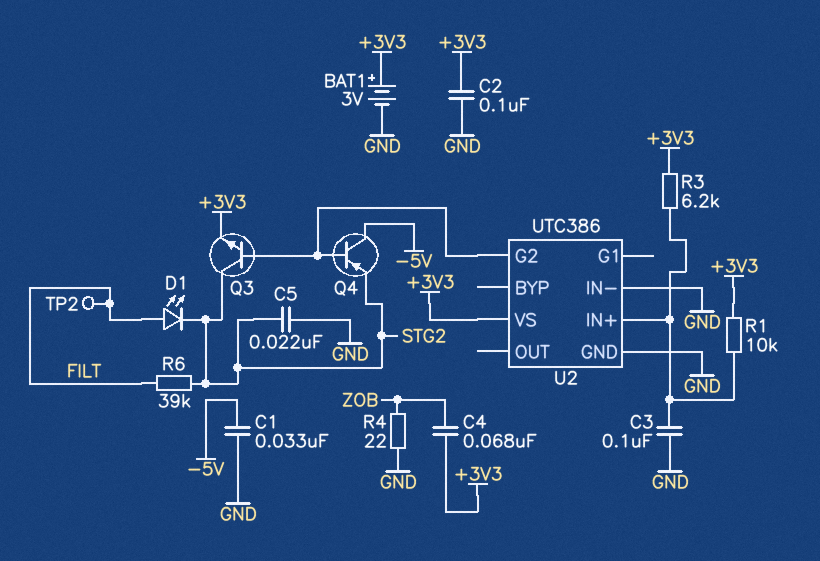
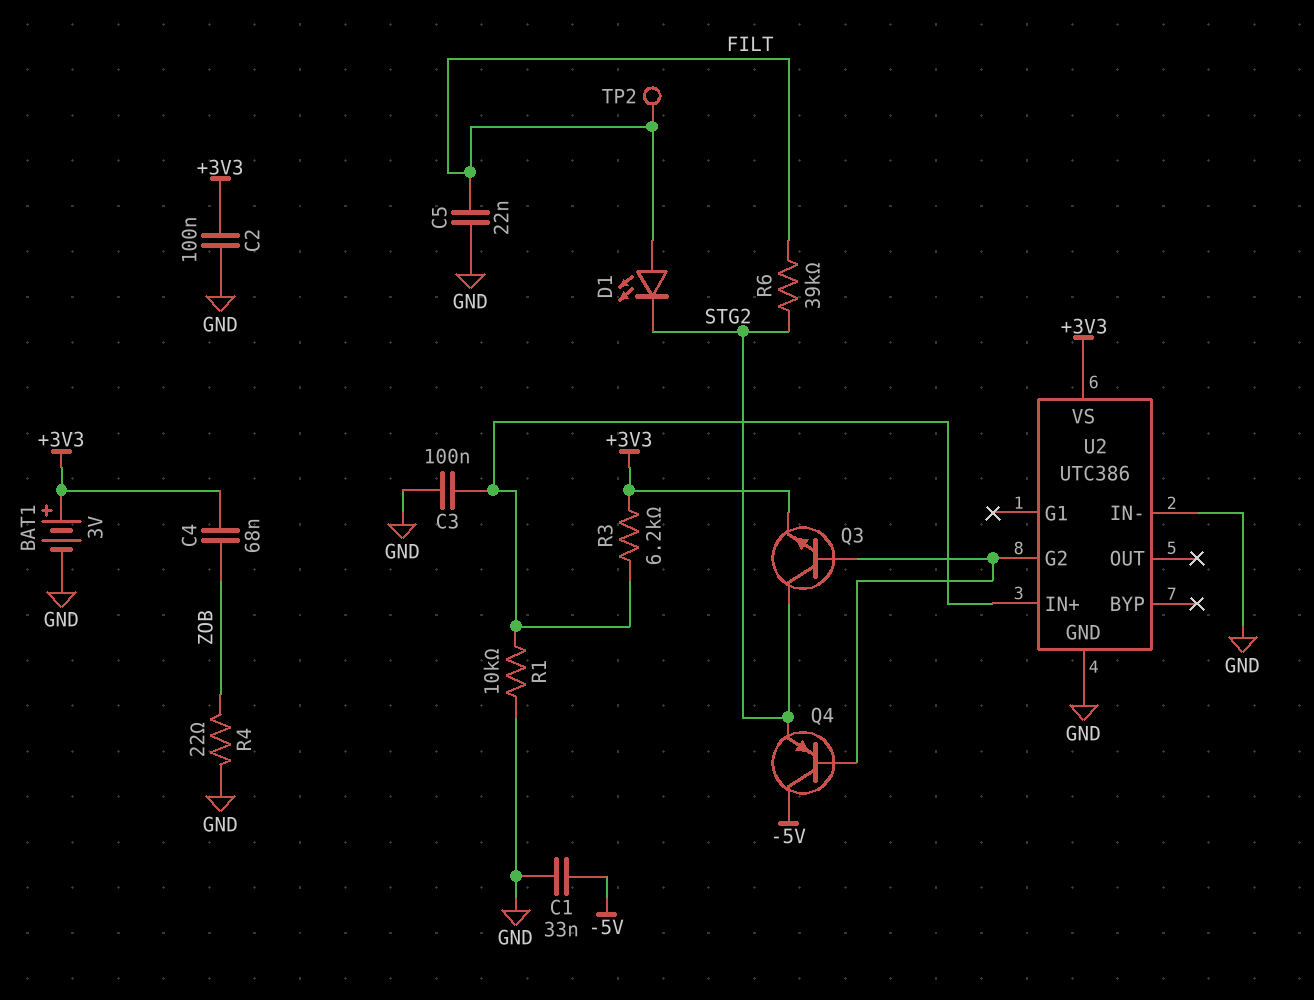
C5: 22nF (GND, STG2) -> 22nF (FILT, GND)
R1: 10k (+3V3, U2/IN+) -> 10k (GND, U2/IN+)

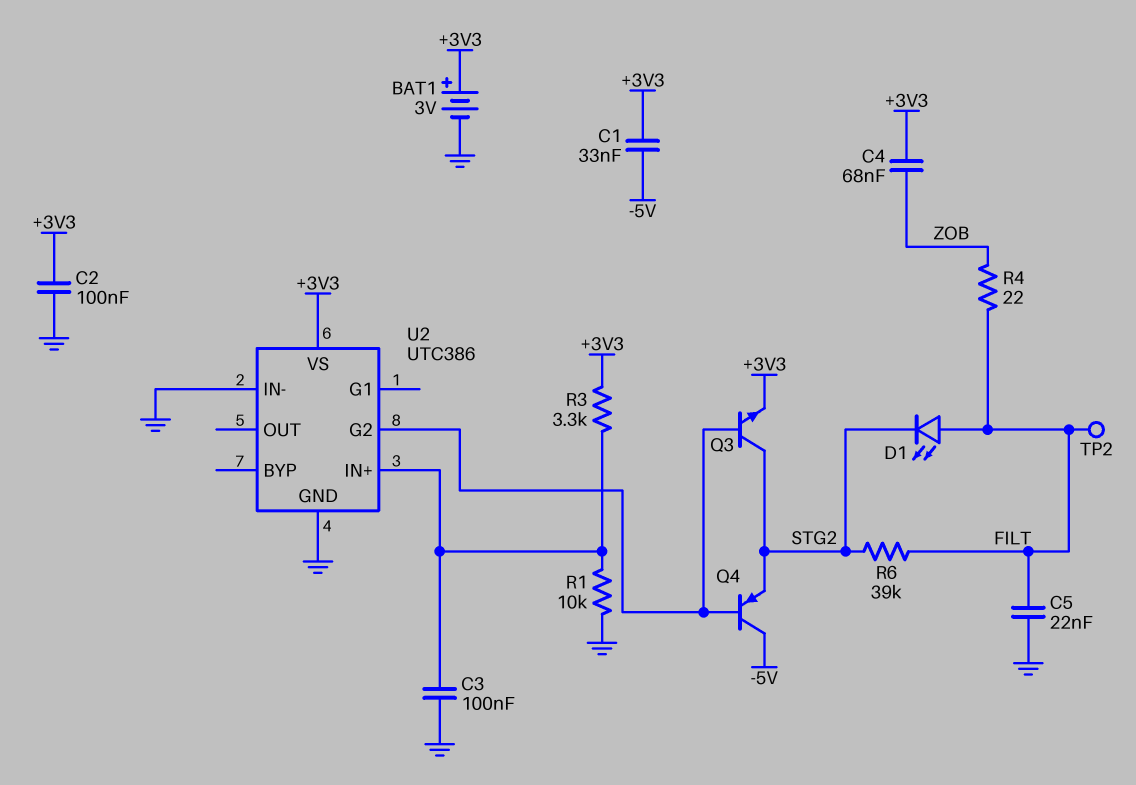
C1: 33nF (-5V, GND) -> 33nF (+3V3, -5V)
R3: 6.2k (+3V3, U2/IN+) -> 3.3k (+3V3, U2/IN+)
R4: 22 (GND, ZOB) -> 22 (FILT, ZOB)

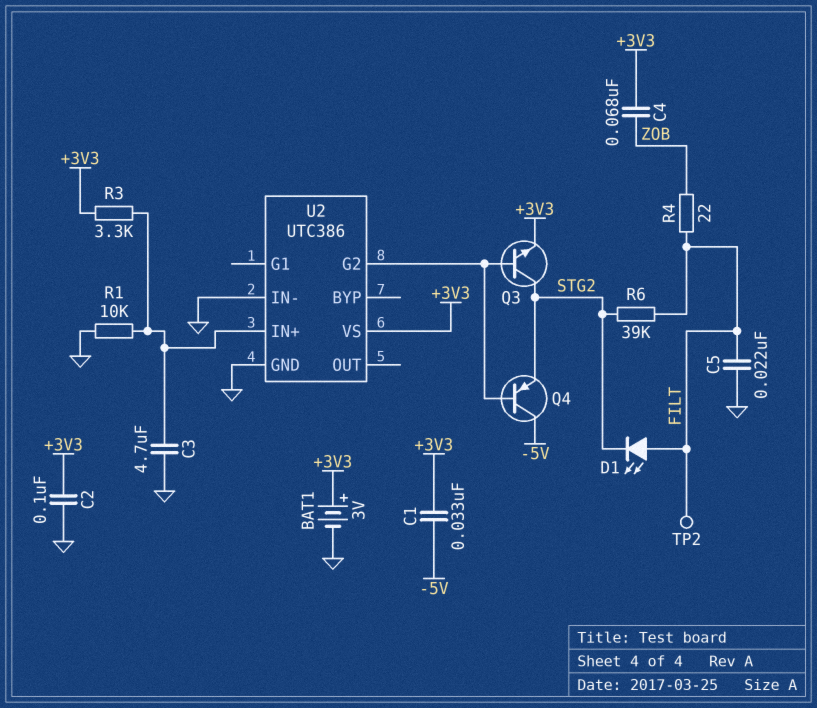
C3: 100nF (GND, U2/IN+) -> 4.7uF (GND, U2/IN+)

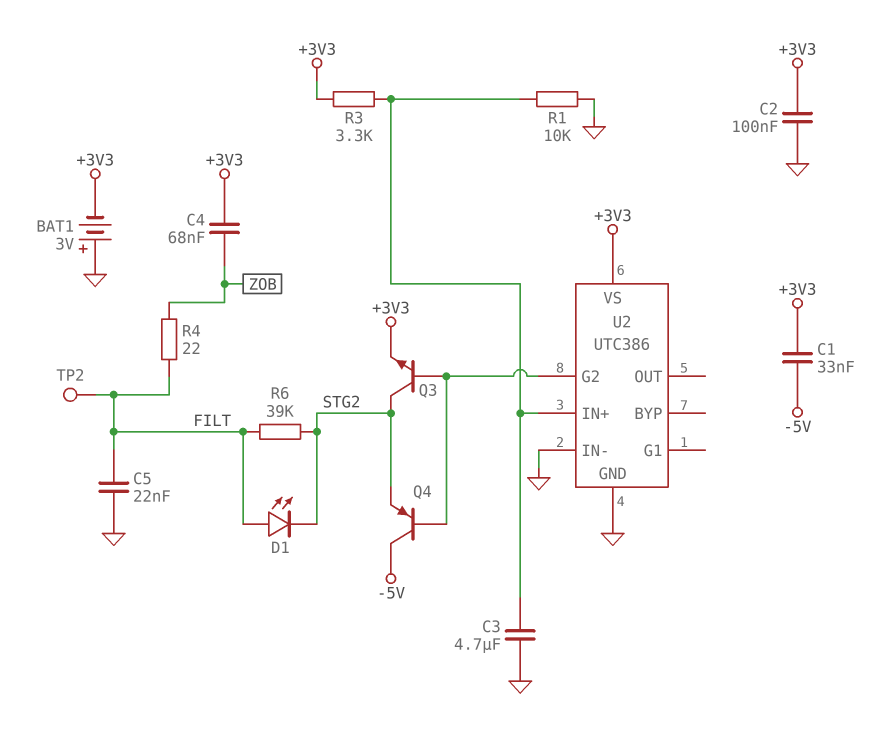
BAT1: 3V (plus +3V3, minus GND) -> 3V (plus GND, minus +3V3)

